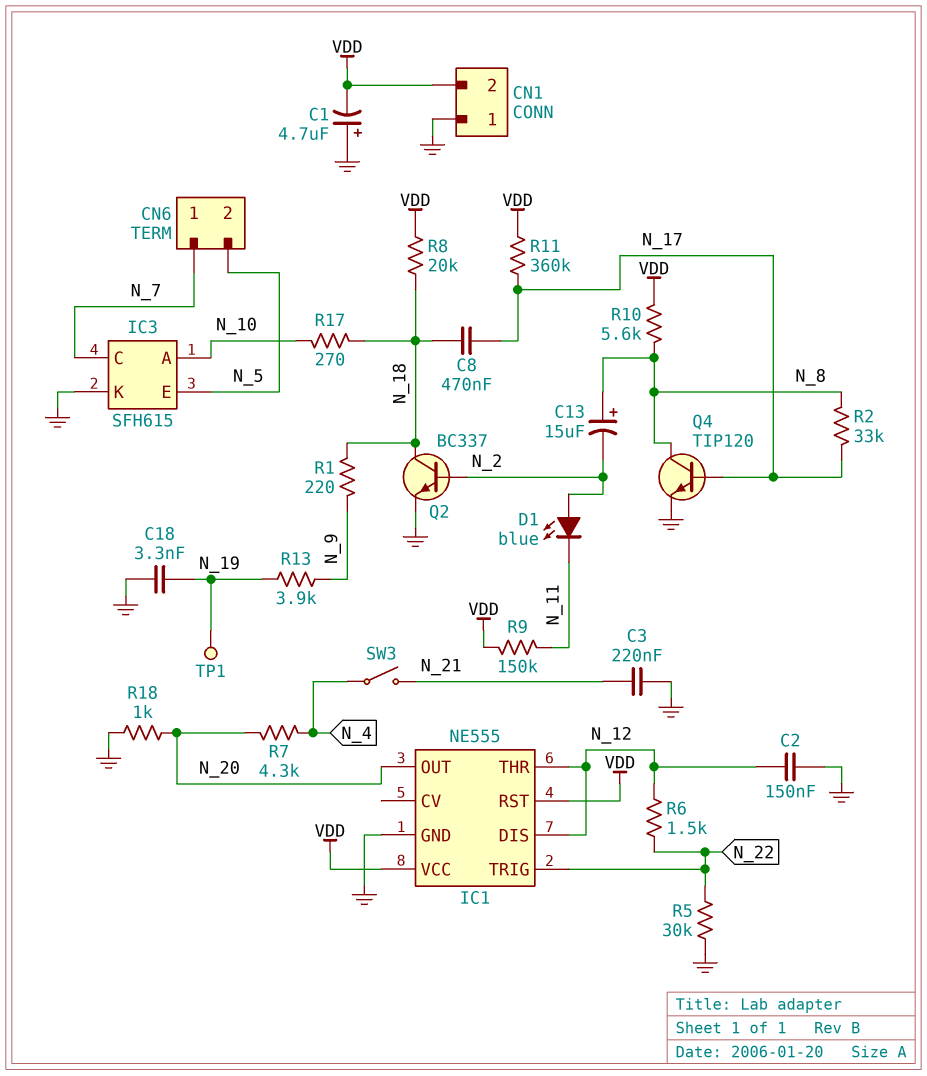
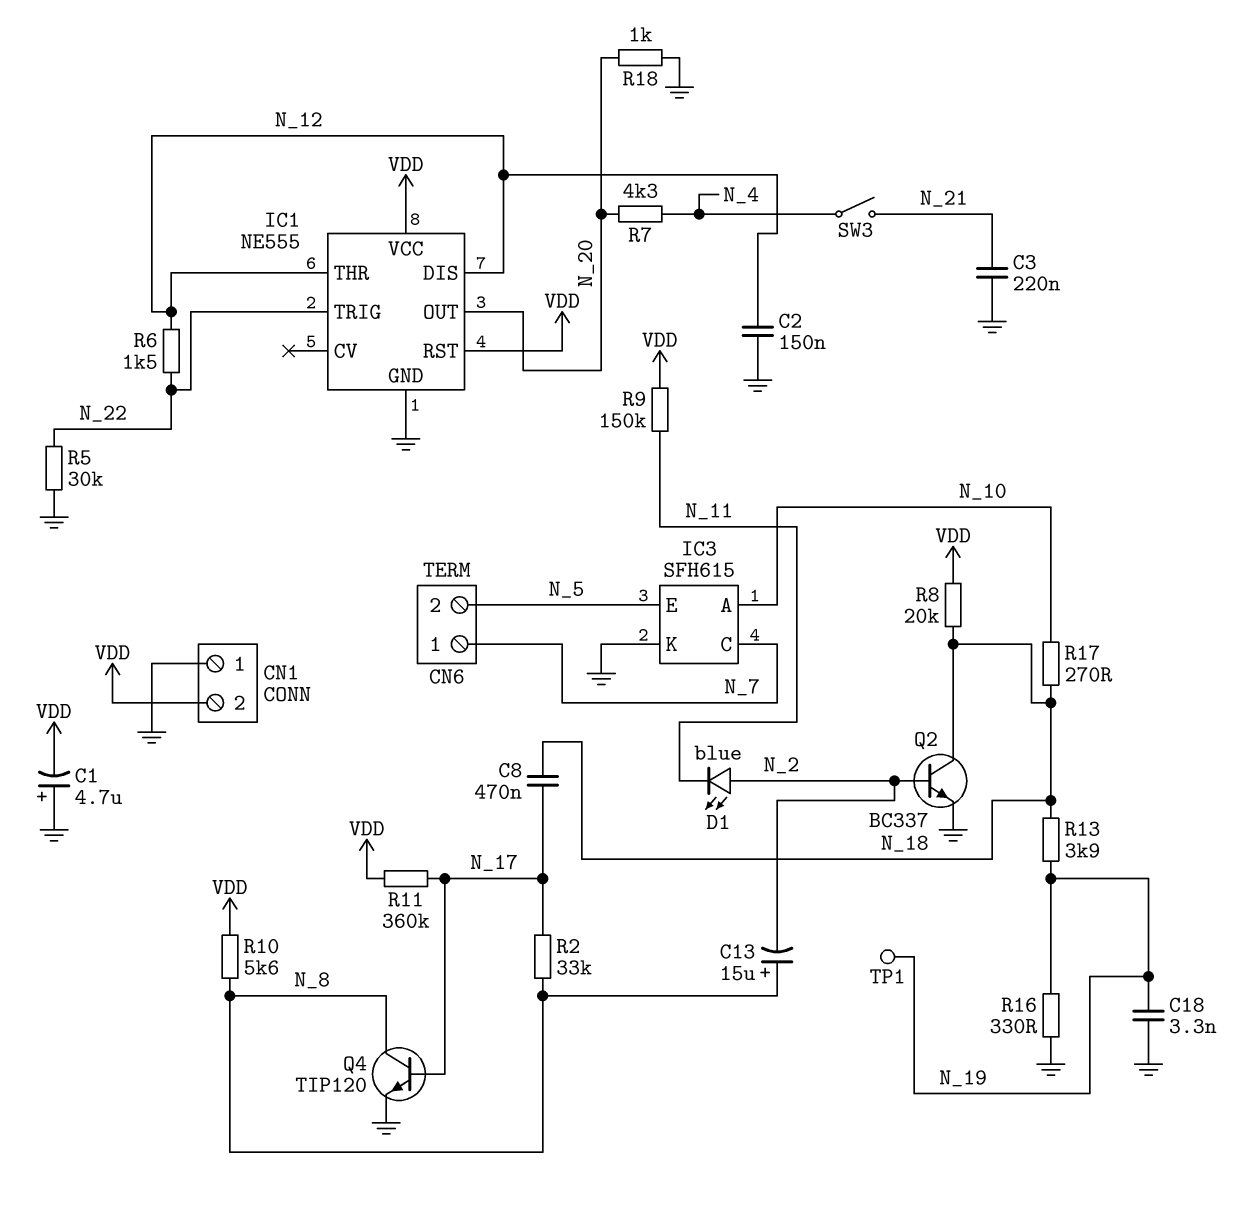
R1: 220 (N_9, N_18) -> none
R13: 3.9k (N_9, N_19) -> 3.9k (N_18, N_19)
R16: none -> 330 (GND, N_19)

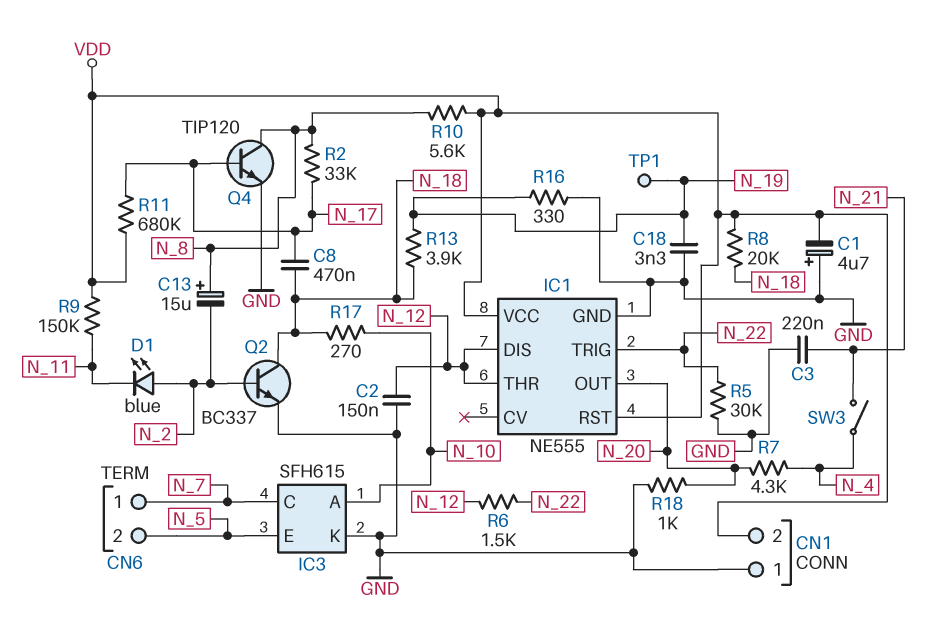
R11: 360k (N_17, VDD) -> 680k (N_17, VDD)

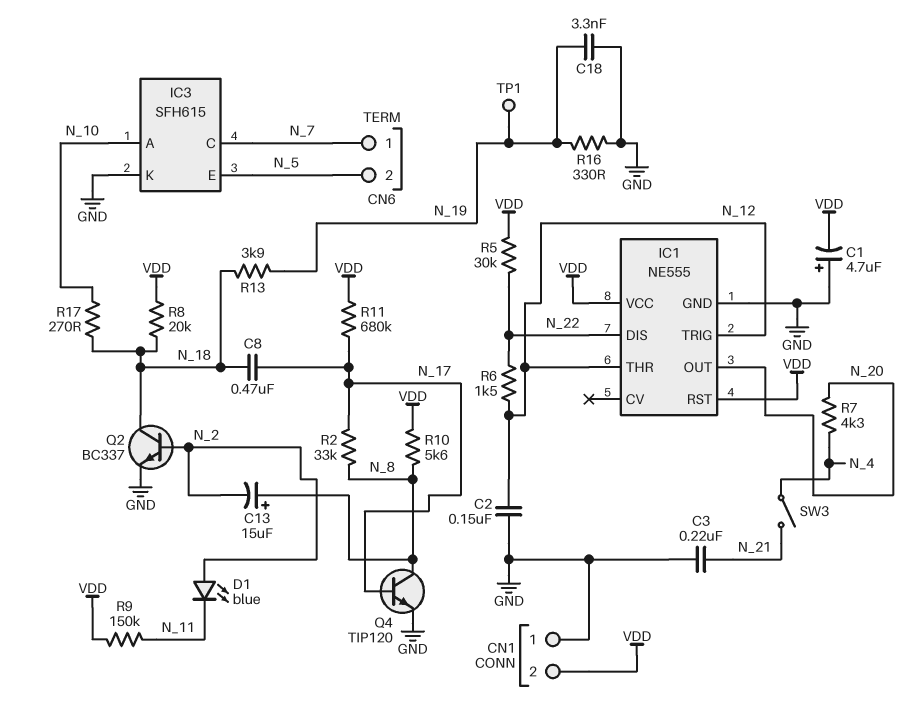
IC1 pin DIS: N_12 -> N_22
IC1 pin TRIG: N_22 -> N_12
R5: 30k (GND, N_22) -> 30k (N_22, VDD)
R18: 1k (GND, N_20) -> none

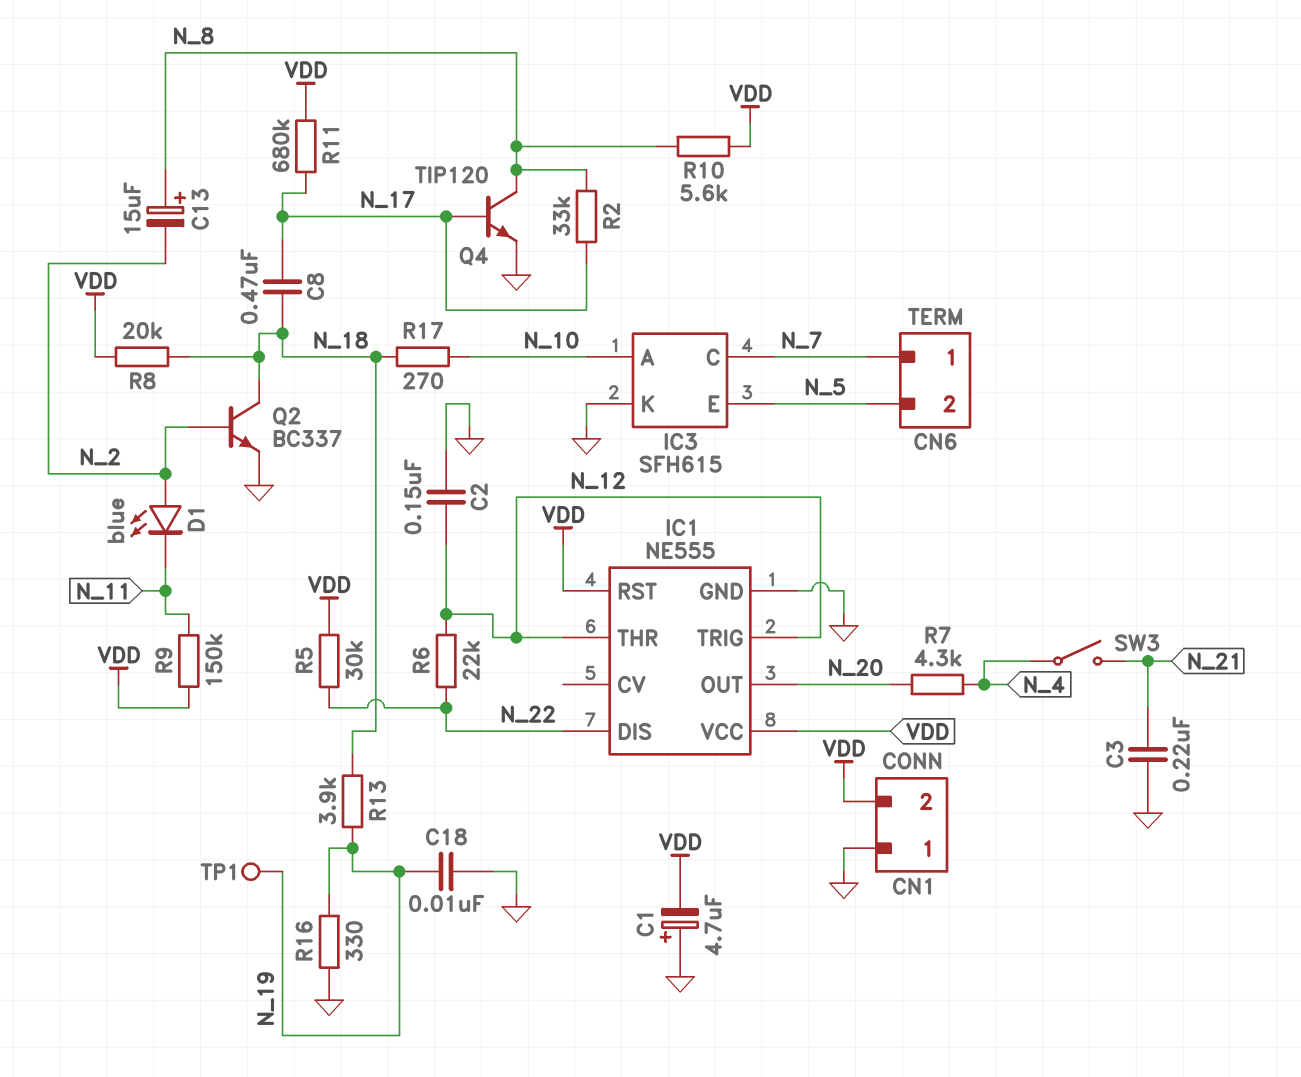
C18: 3.3nF (GND, N_19) -> 10nF (GND, N_19)
R6: 1.5k (N_12, N_22) -> 22k (N_12, N_22)

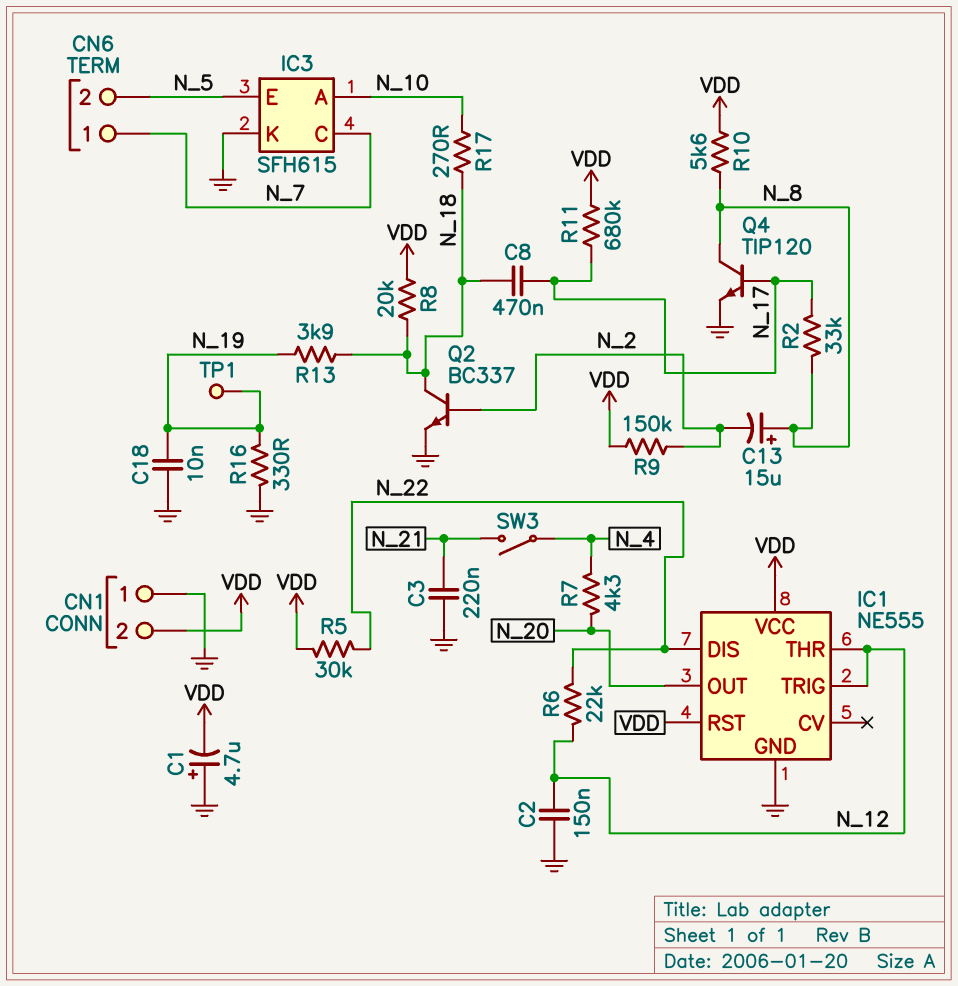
D1: LED blue (A N_2, K N_11) -> none
R9: 150k (N_11, VDD) -> 150k (N_2, VDD)

